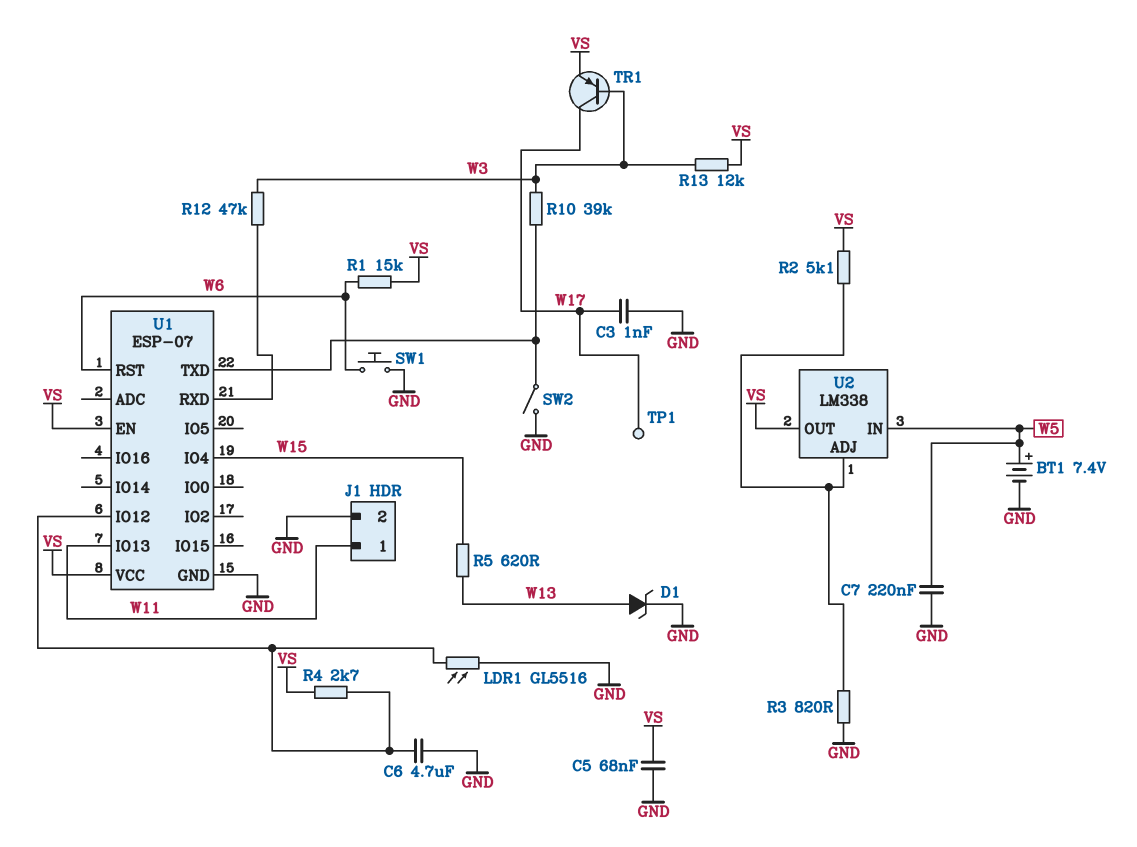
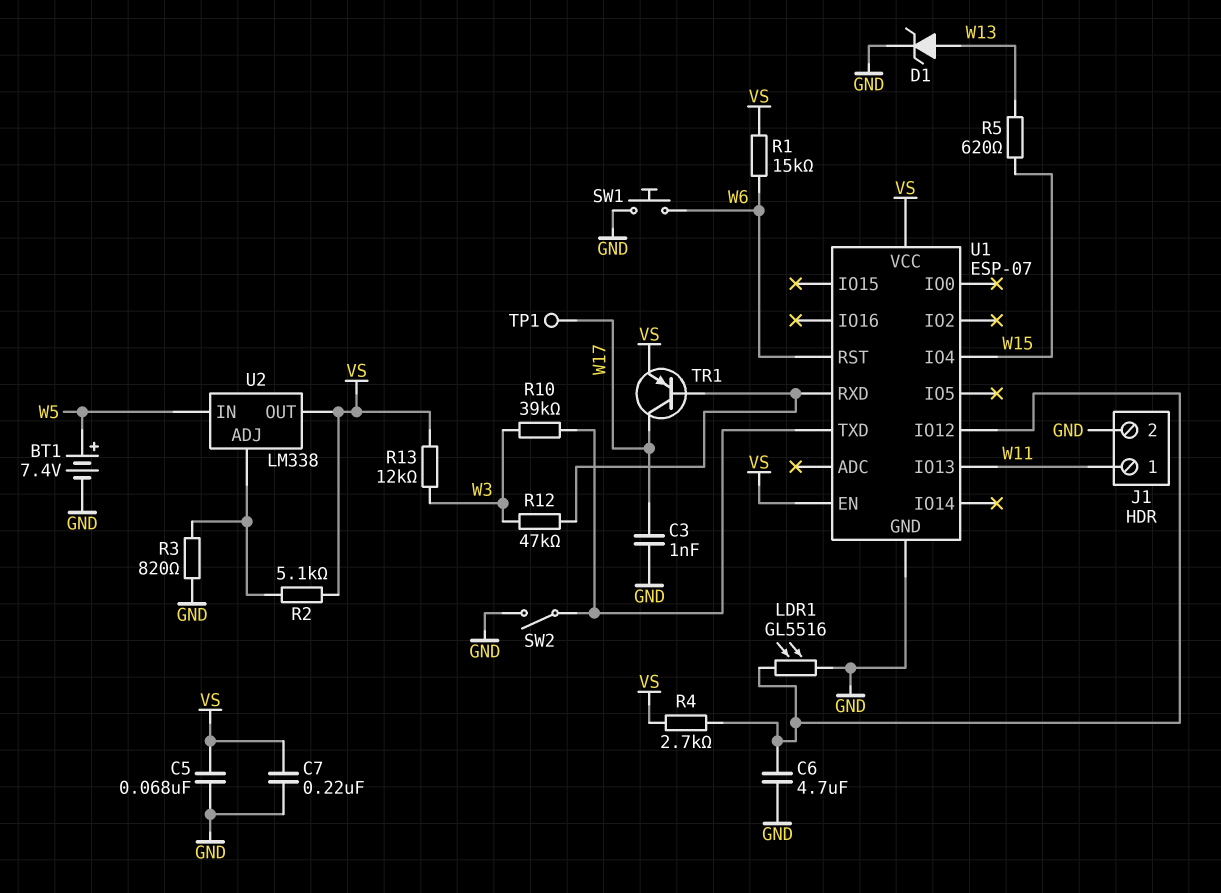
C7: 220nF (GND, W5) -> 220nF (GND, VS)
TR1: PNP (B W3, C W17, E VS) -> PNP (B U1/RXD, C W17, E VS)

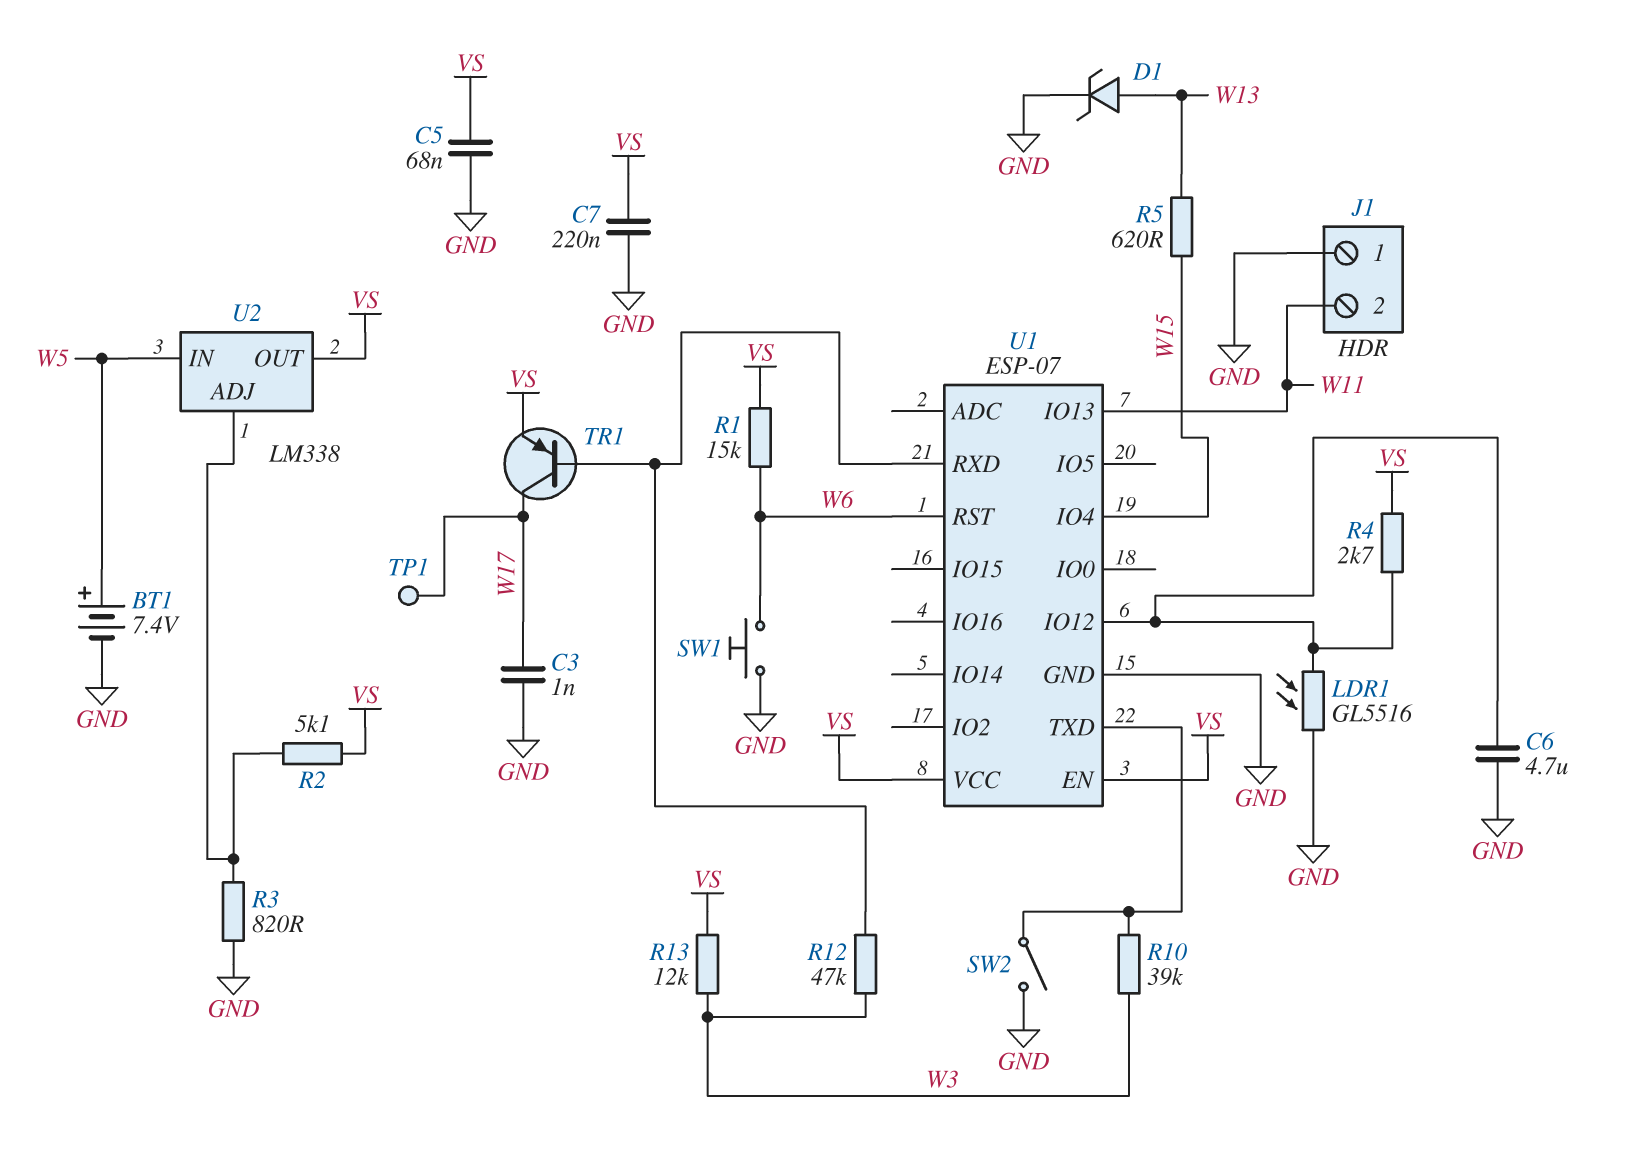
J1 pin 1: W11 -> GND
J1 pin 2: GND -> W11

